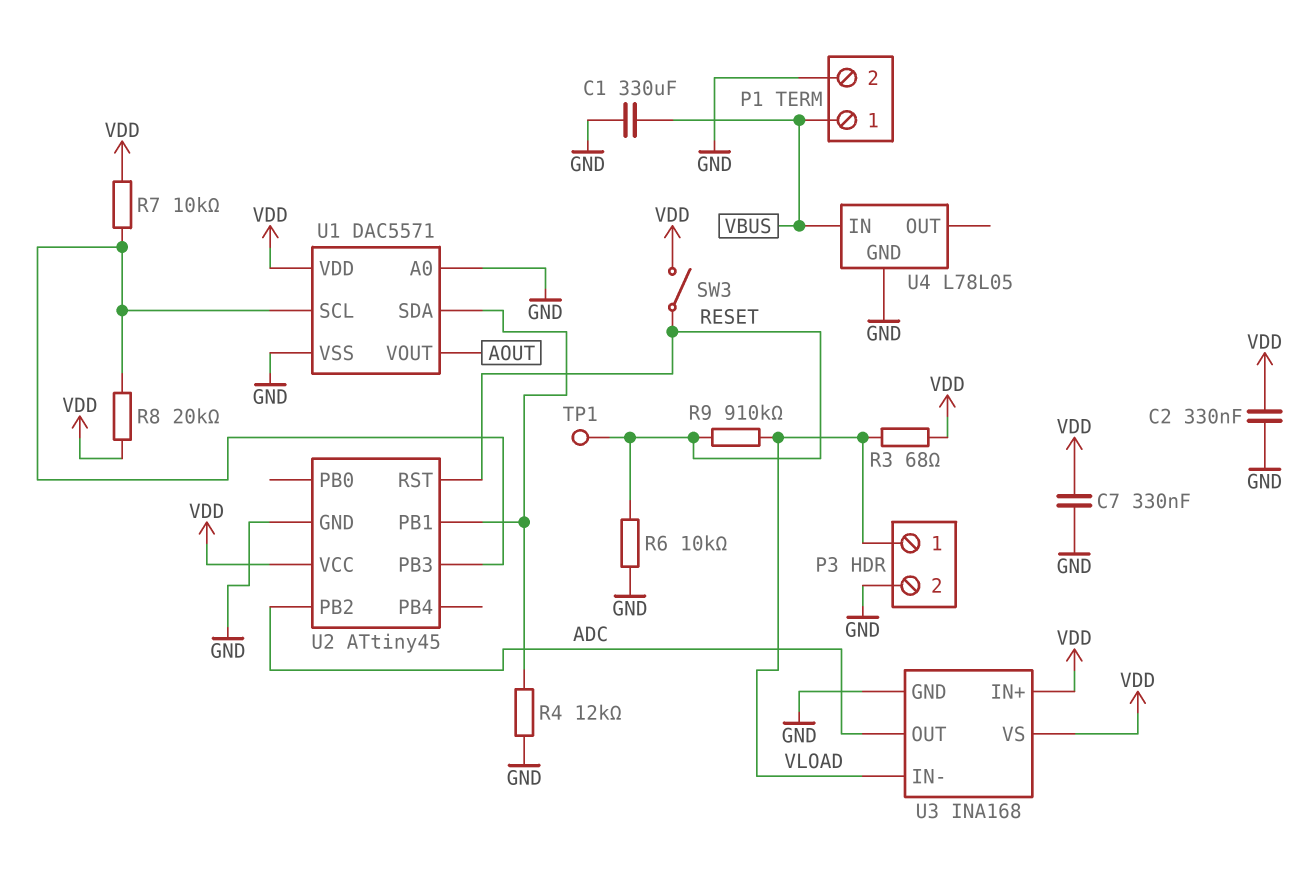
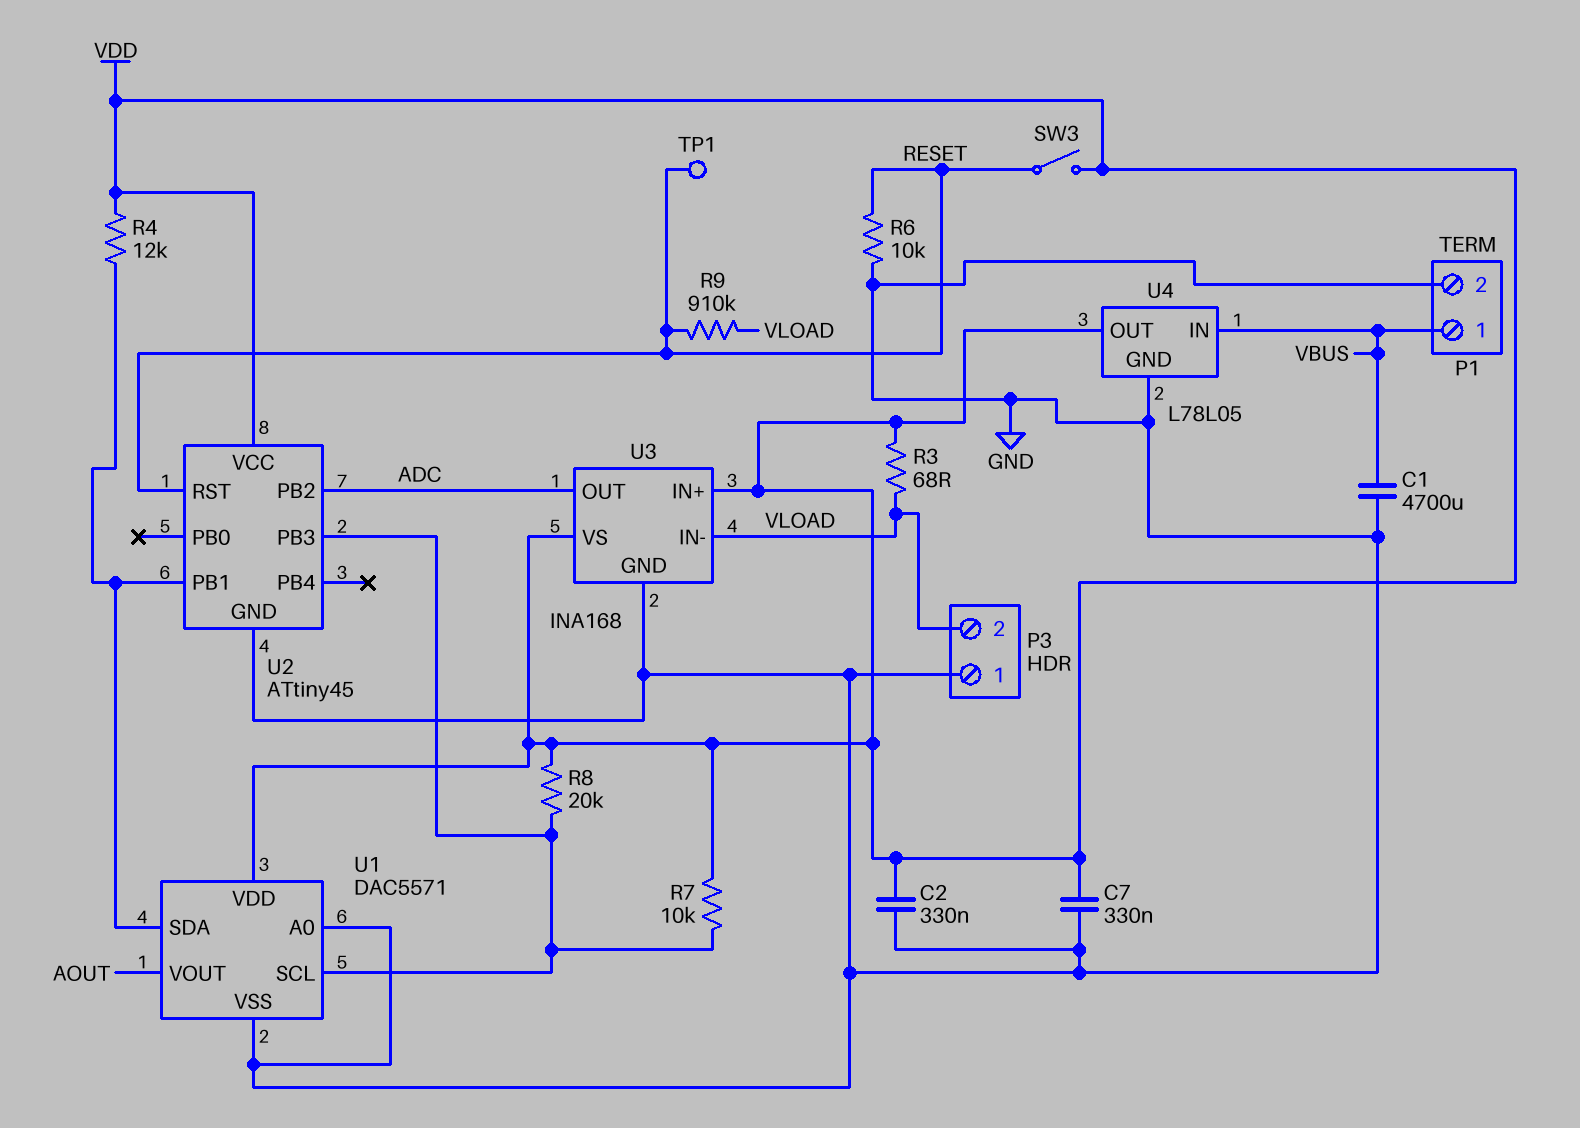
C1: 330uF (GND, VBUS) -> 4700uF (GND, VBUS)
P3 pin 1: VLOAD -> GND
P3 pin 2: GND -> VLOAD
R4: 12k (GND, U1/SDA) -> 12k (U1/SDA, VDD)
U4 pin OUT: none -> VDD

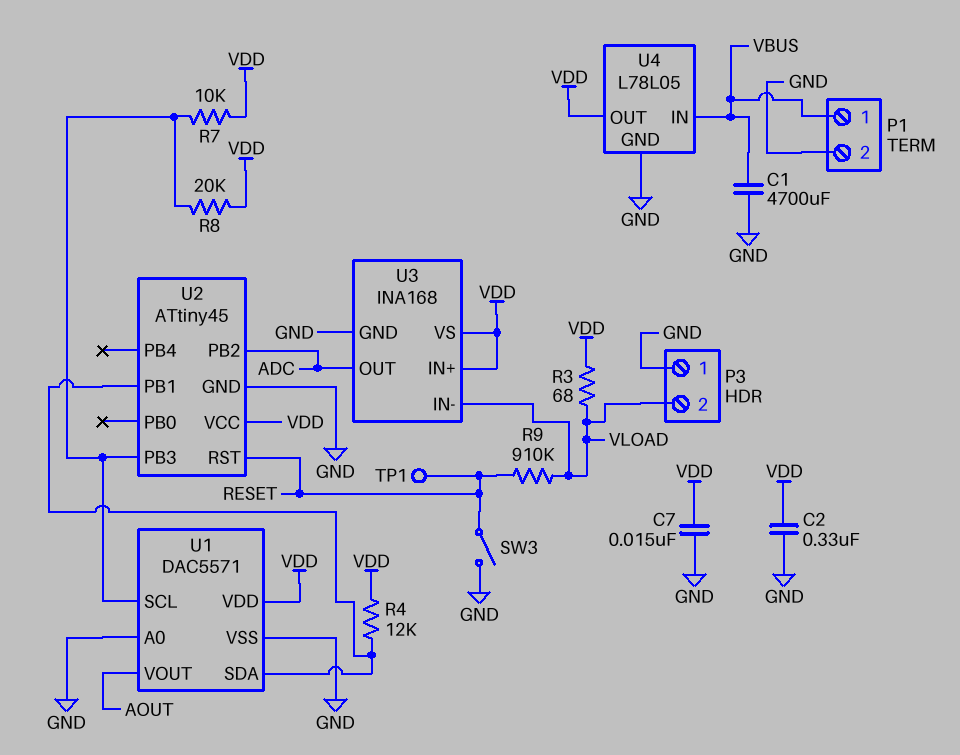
C7: 330nF (GND, VDD) -> 15nF (GND, VDD)
R6: 10k (GND, RESET) -> none
SW3: switch (RESET, VDD) -> switch (GND, RESET)

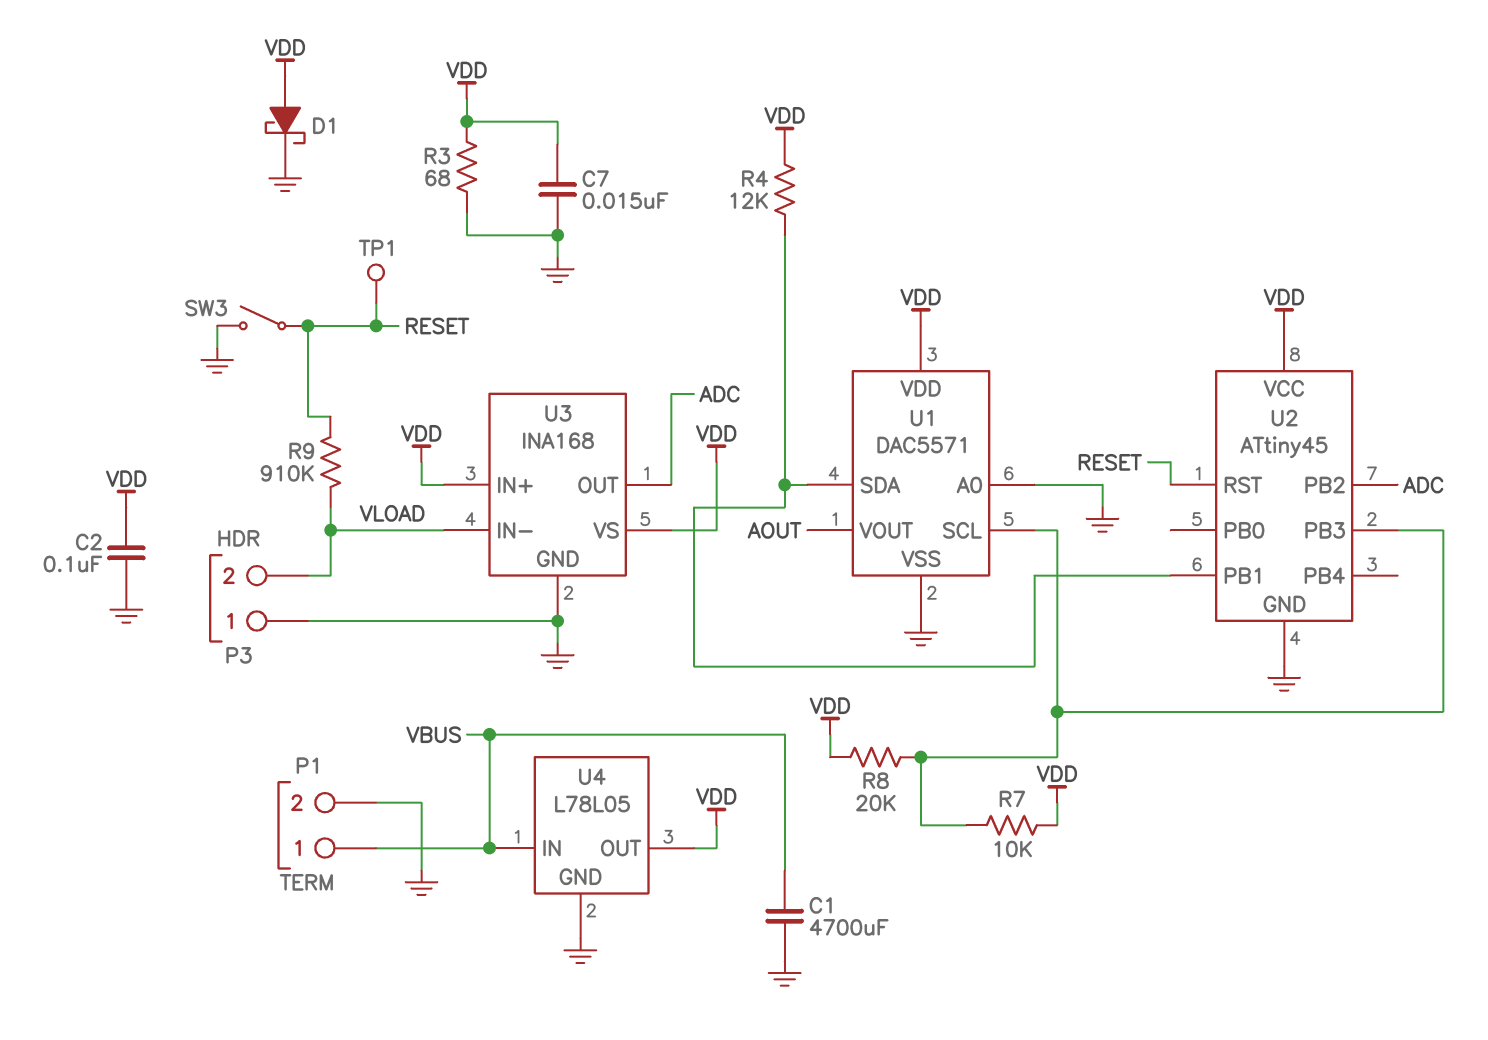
C2: 330nF (GND, VDD) -> 100nF (GND, VDD)
D1: none -> schottky (A VDD, K GND)
R3: 68 (VDD, VLOAD) -> 68 (GND, VDD)

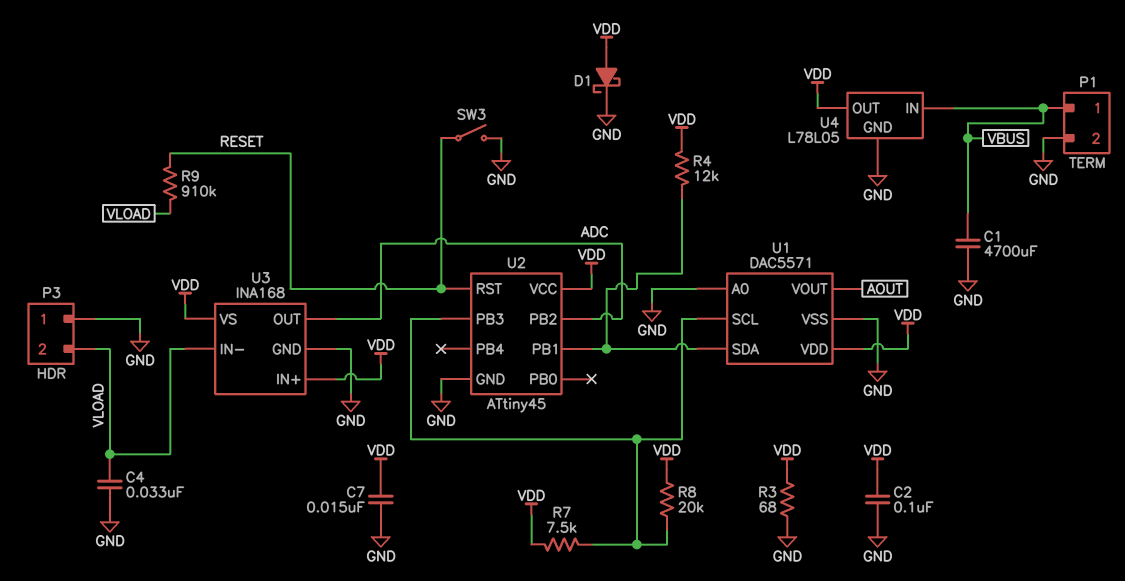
C4: none -> 33nF (GND, VLOAD)
R7: 10k (U1/SCL, VDD) -> 7.5k (U1/SCL, VDD)
TP1: test point (RESET) -> none

